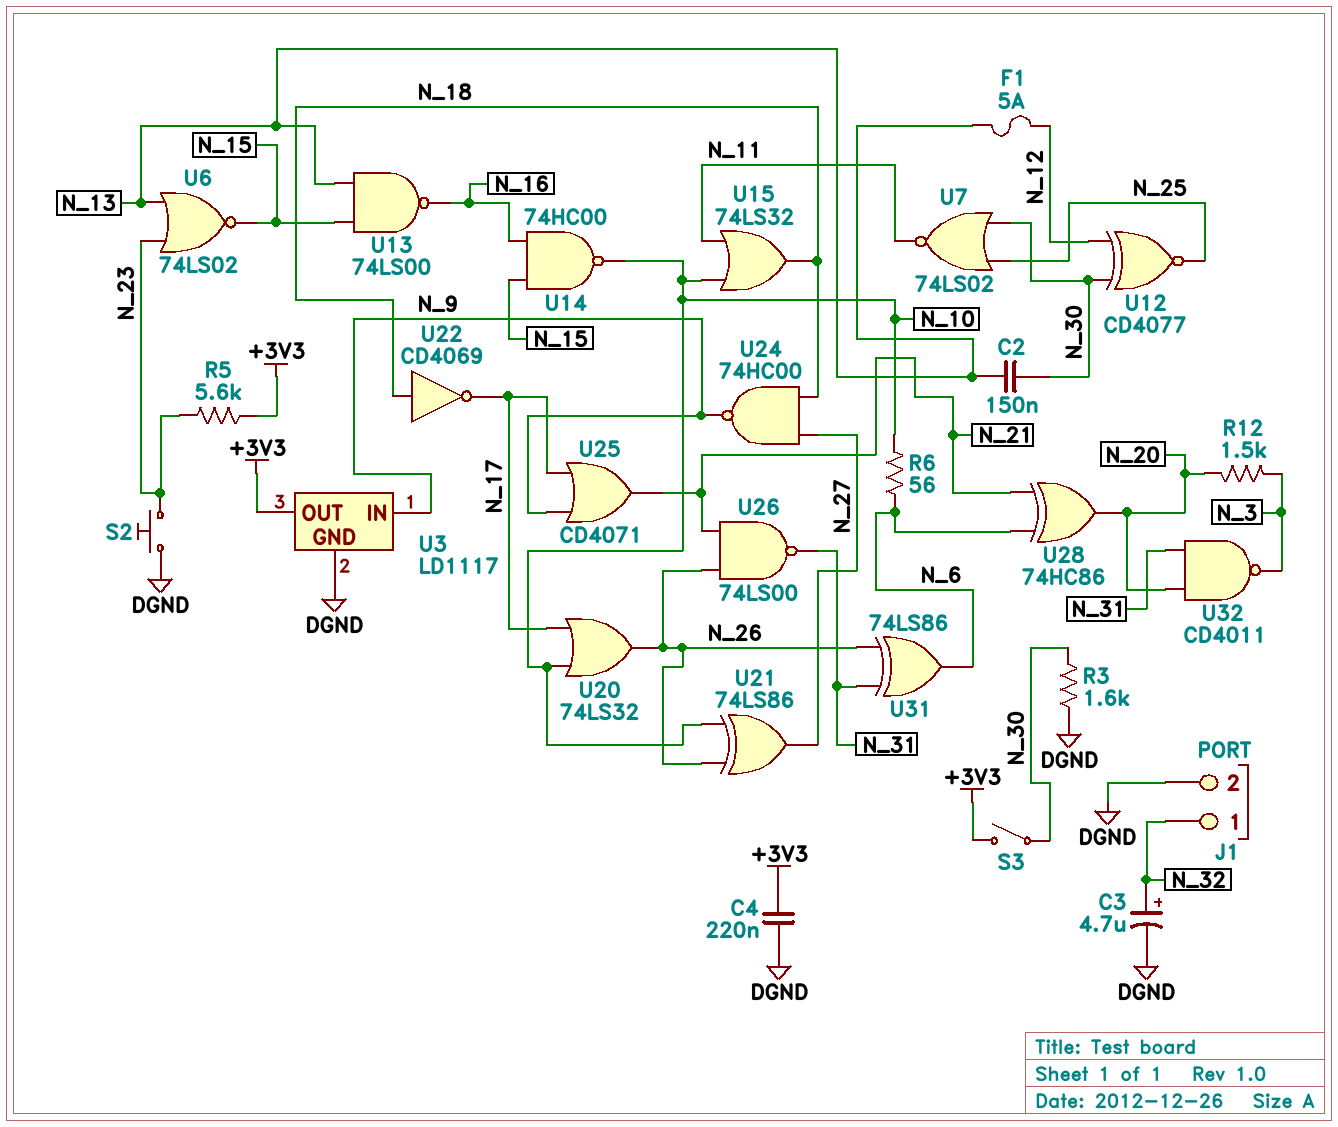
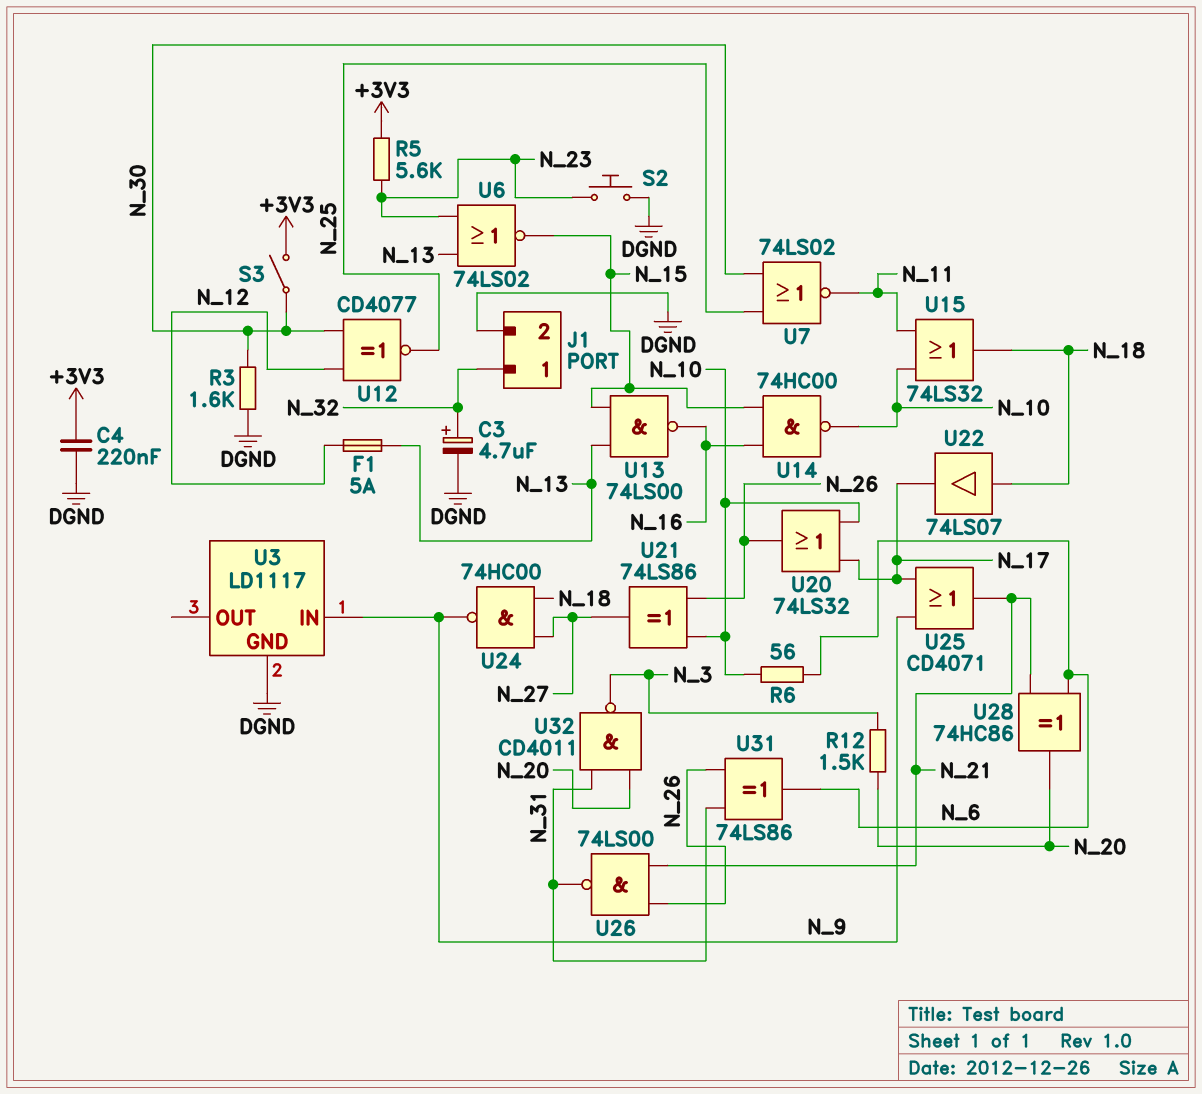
C2: 150nF (N_13, N_30) -> none
U3 pin OUT: +3V3 -> none
U22: NOT CD4069 (in N_18, out N_17) -> buffer 74LS07 (in N_18, out N_17)

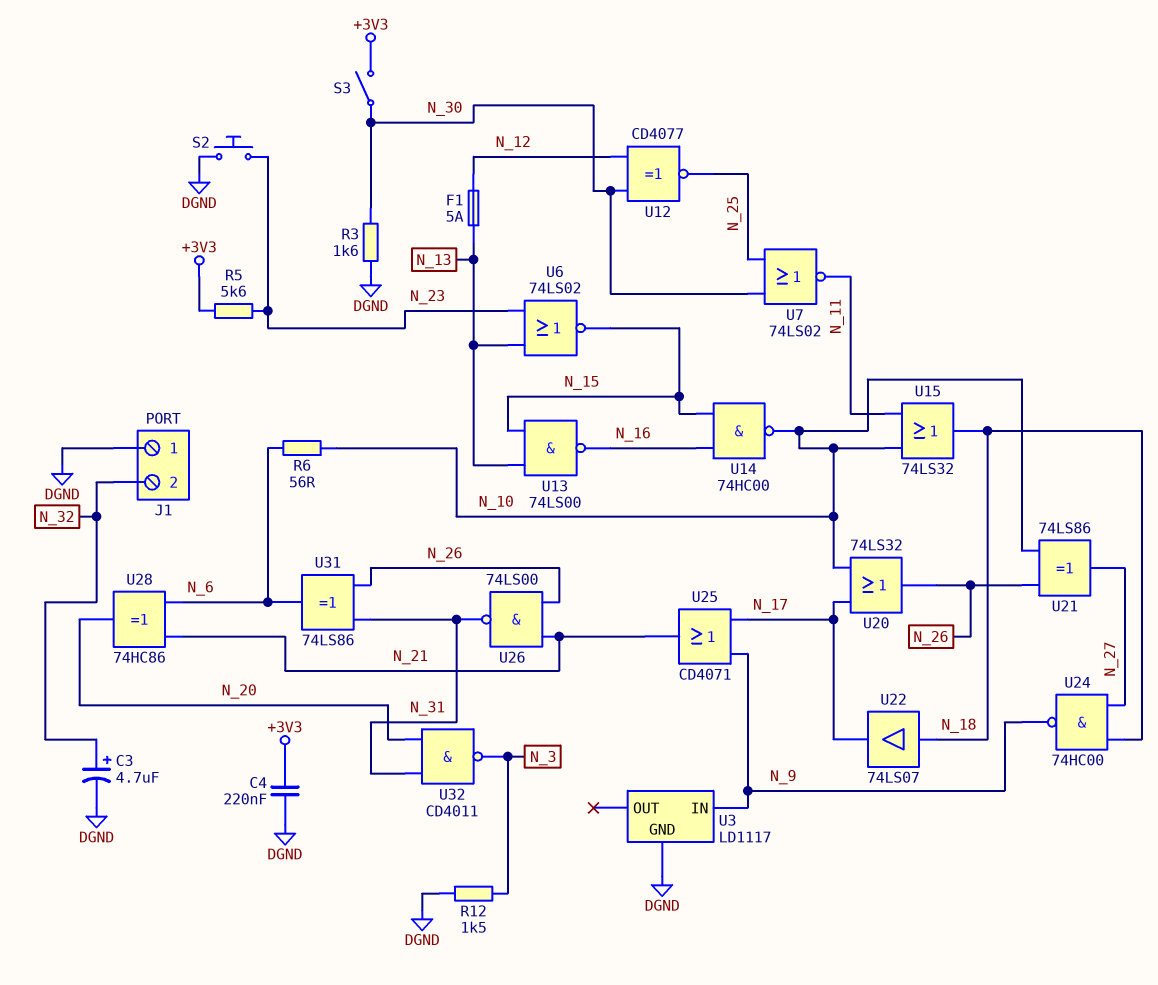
J1 pin 1: N_32 -> DGND
J1 pin 2: DGND -> N_32
R12: 1.5k (N_3, N_20) -> 1.5k (DGND, N_3)

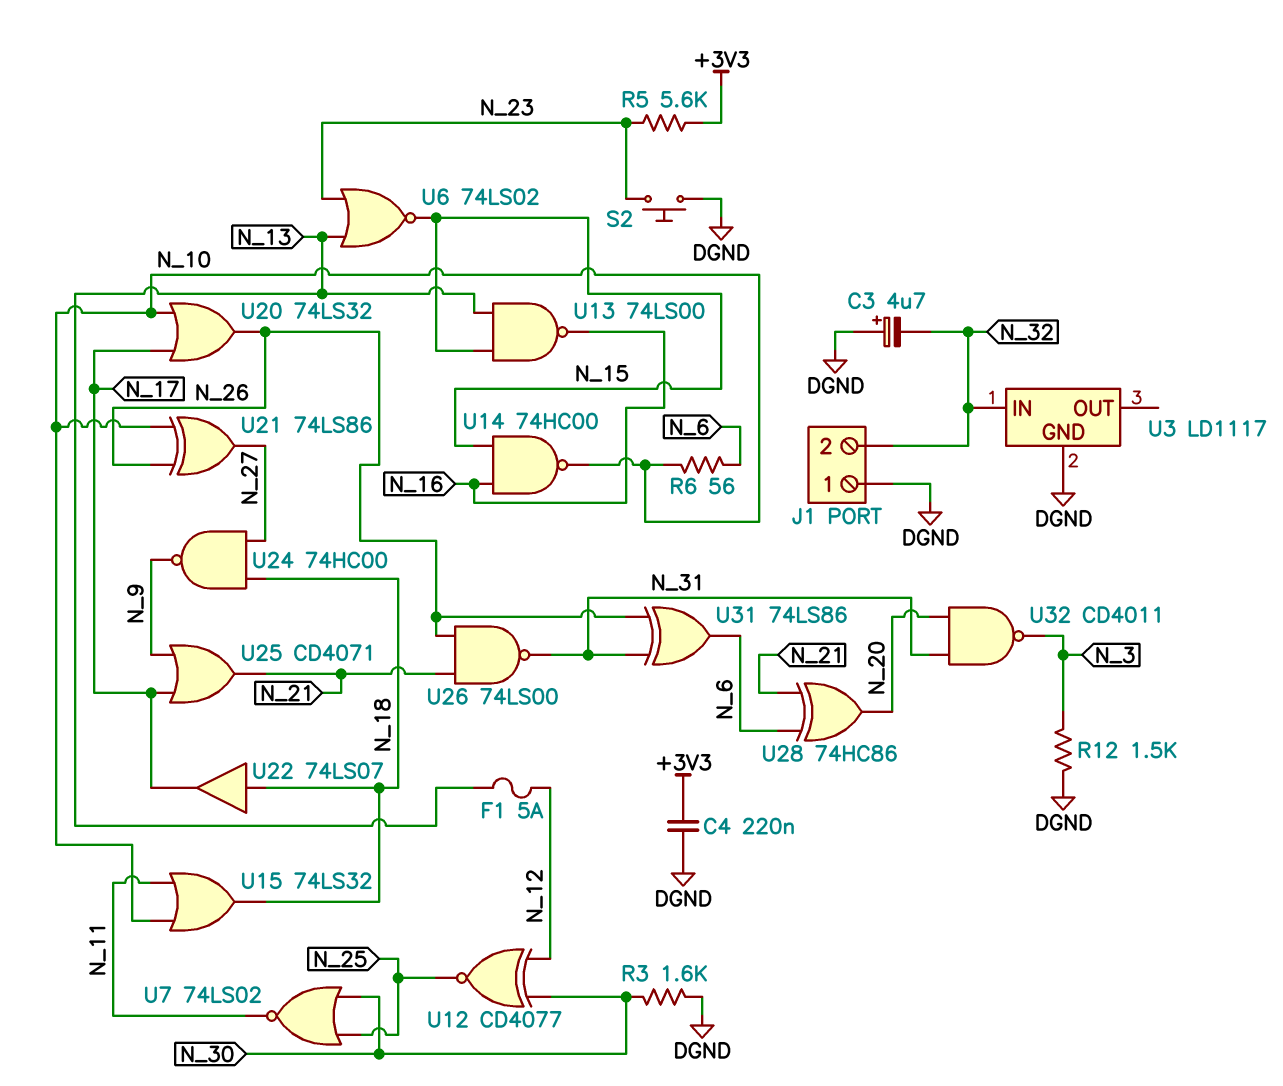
C3: 4.7uF (plus N_32, minus DGND) -> 4.7uF (plus DGND, minus N_32)
S3: switch (+3V3, N_30) -> none
U3 pin IN: N_9 -> N_32

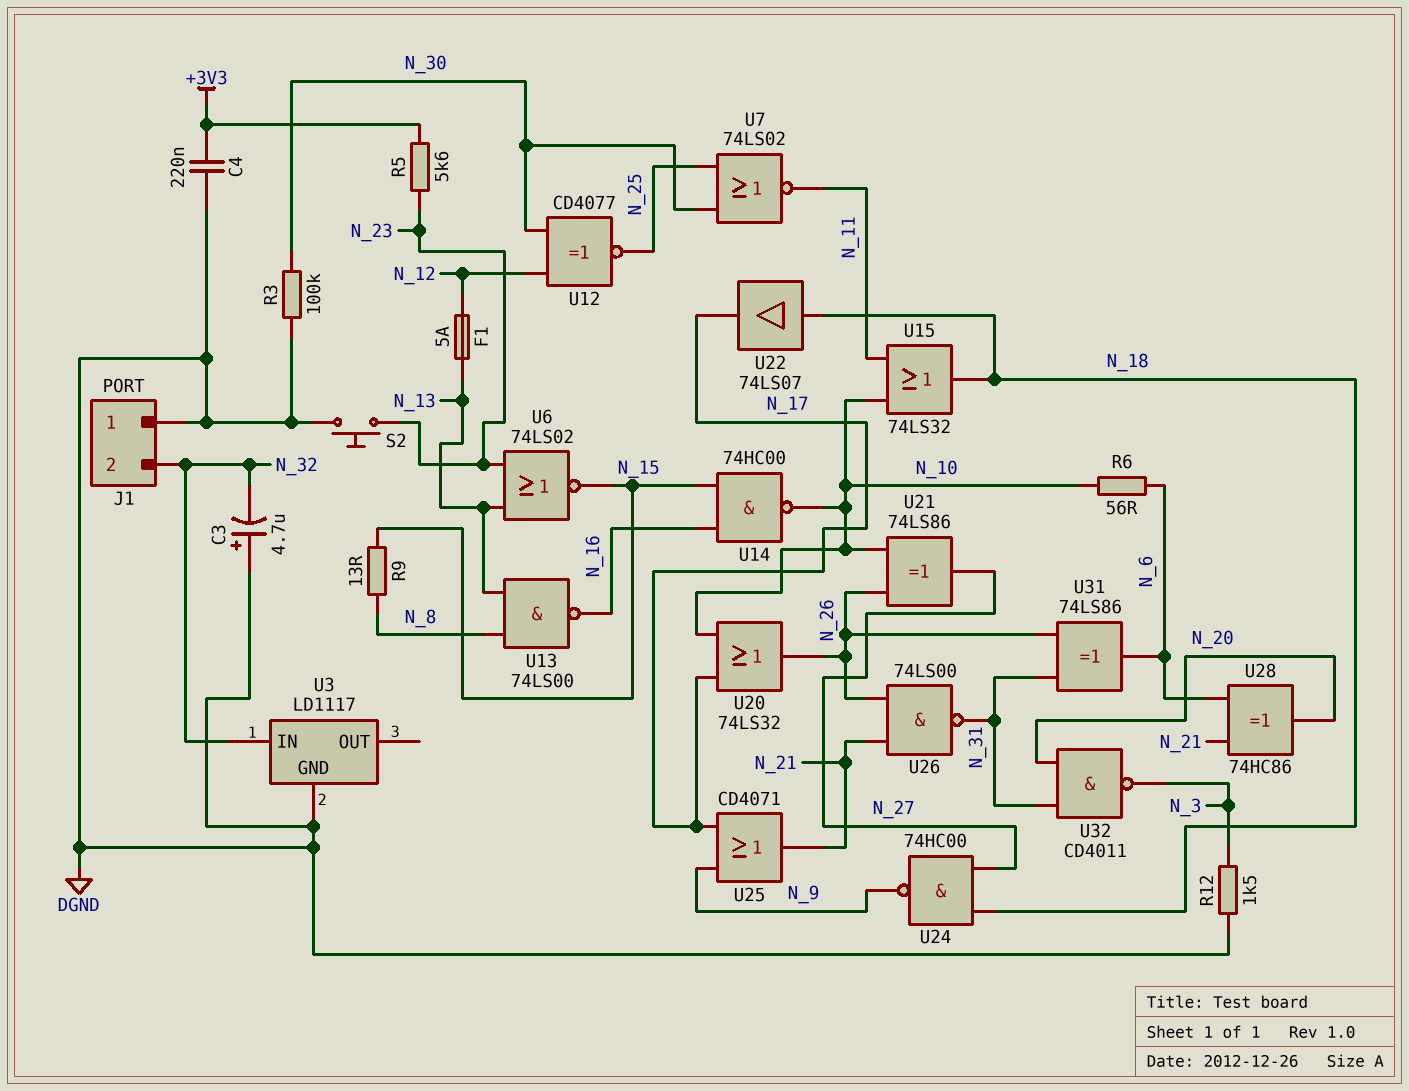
R3: 1.6k (DGND, N_30) -> 100k (DGND, N_30)
R9: none -> 13 (N_8, N_15)
U13: NAND 74LS00 (in N_13, in N_15, out N_16) -> NAND 74LS00 (in N_8, in N_13, out N_16)

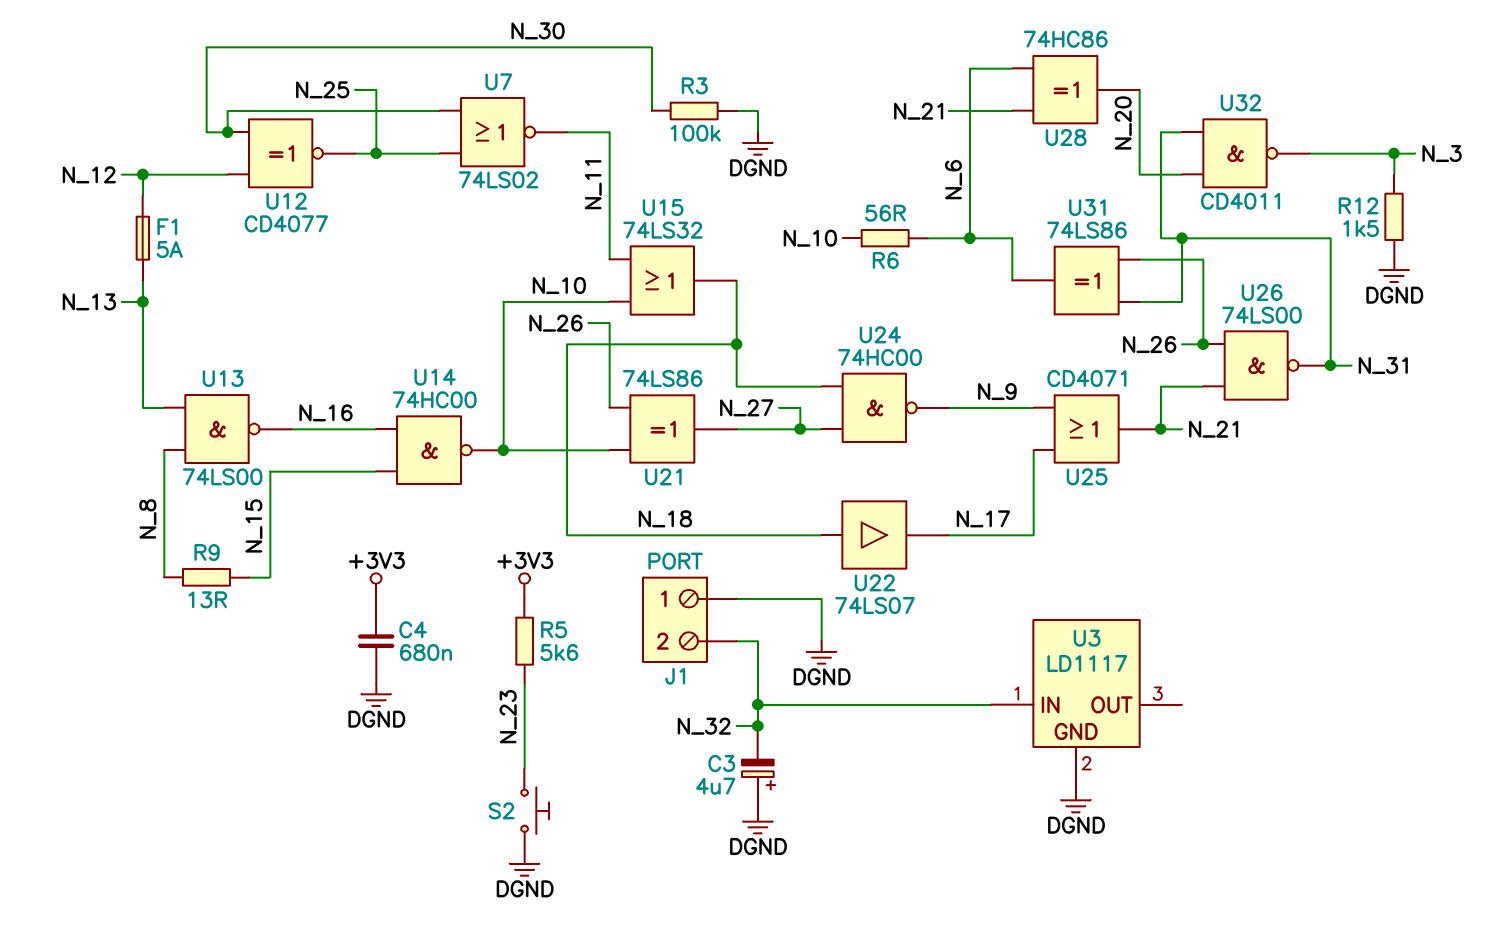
C4: 220nF (+3V3, DGND) -> 680nF (+3V3, DGND)
U6: NOR 74LS02 (in N_13, in N_23, out N_15) -> none
U20: OR 74LS32 (in N_10, in N_17, out N_26) -> none

